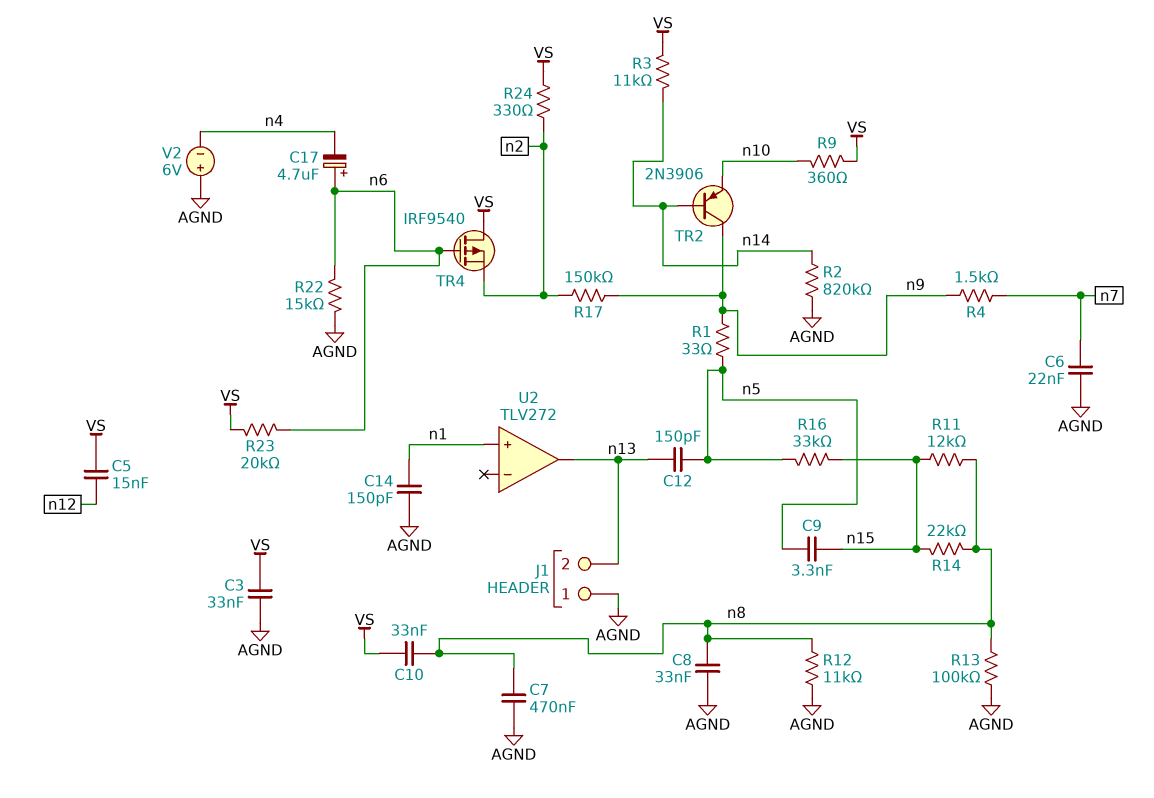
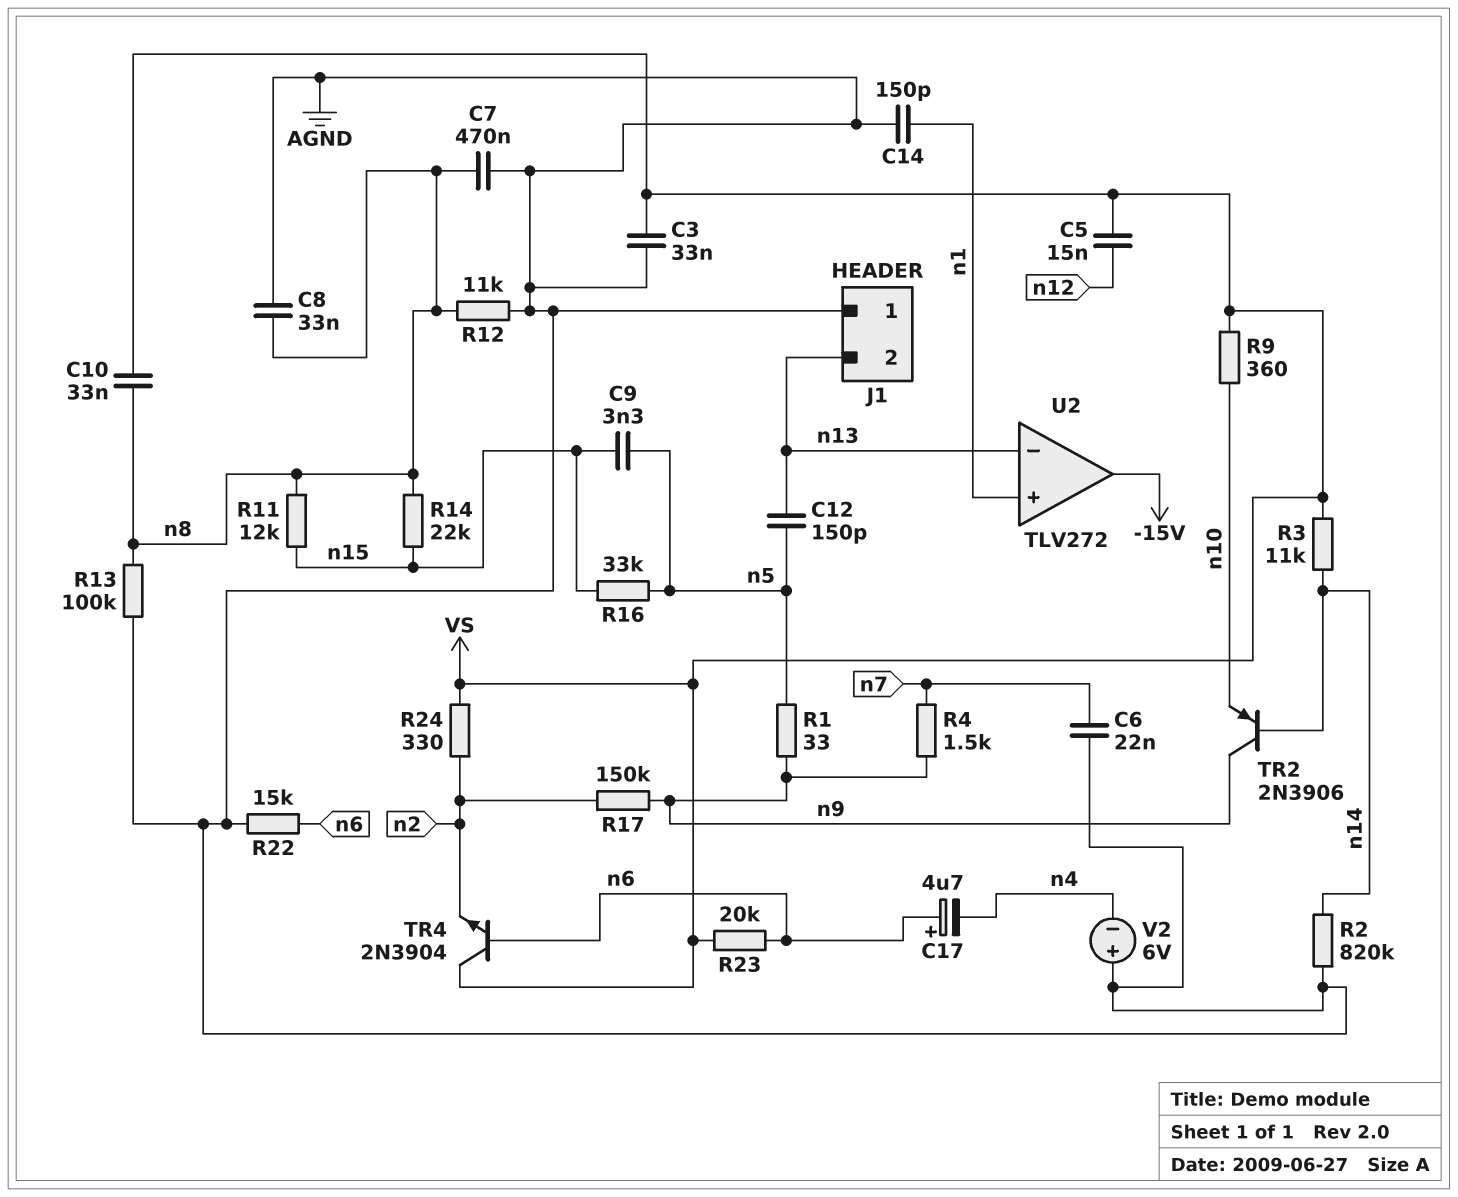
TR4: PMOS IRF9540 (G n6, D VS, S n2) -> NPN 2N3904 (B n6, C VS, E n2)
U2 pin in-: none -> n13
U2 pin out: n13 -> -15V

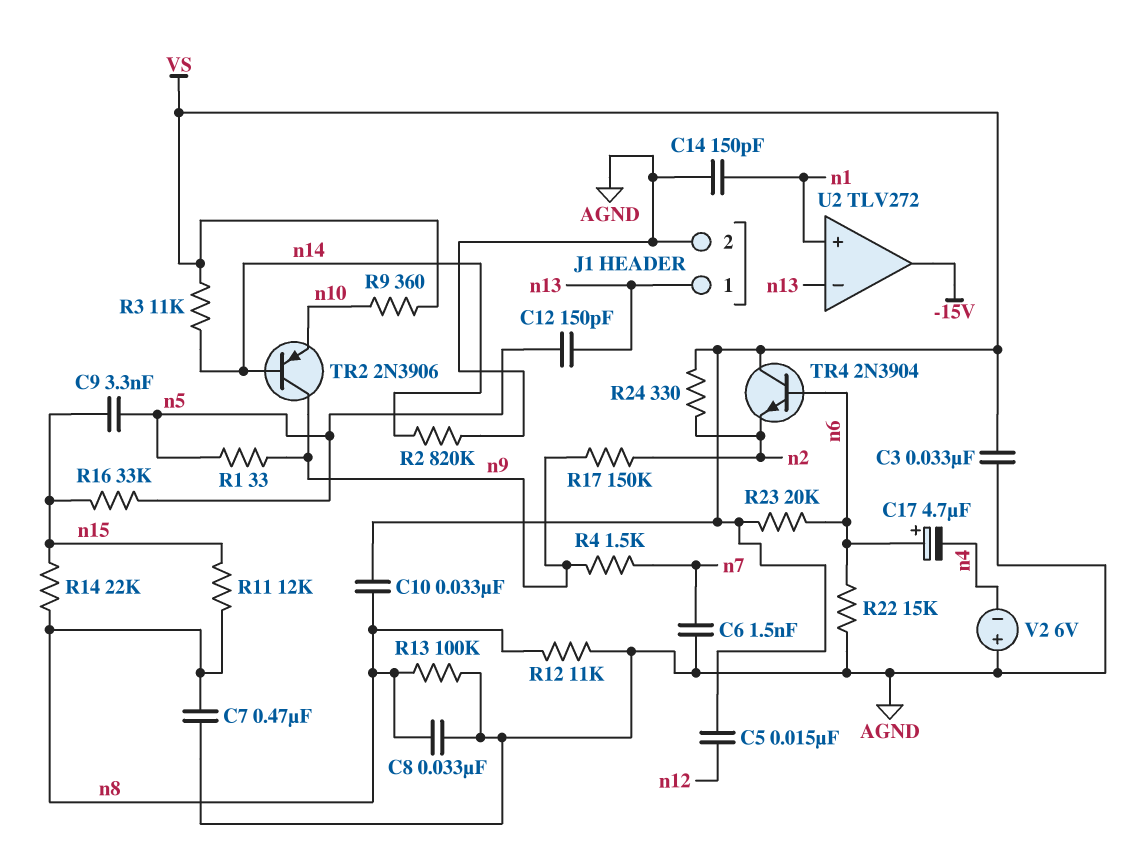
C6: 22nF (AGND, n7) -> 1.5nF (AGND, n7)
J1 pin 1: AGND -> n13
J1 pin 2: n13 -> AGND

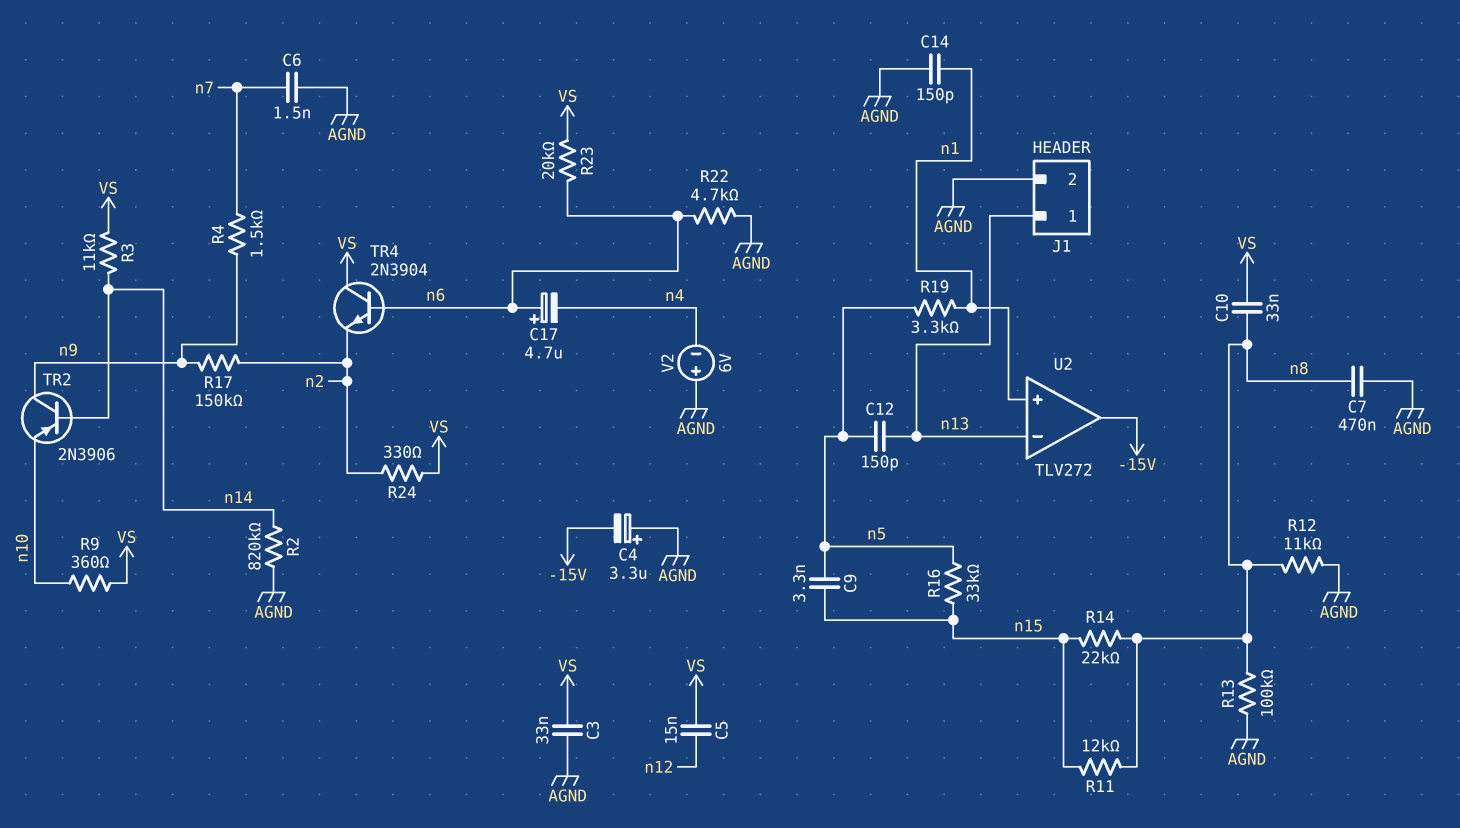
C4: none -> 3.3uF (plus AGND, minus -15V)
C8: 33nF (AGND, n8) -> none
R1: 33 (n5, n9) -> none
R19: none -> 3.3k (n1, n5)
R22: 15k (AGND, n6) -> 4.7k (AGND, n6)

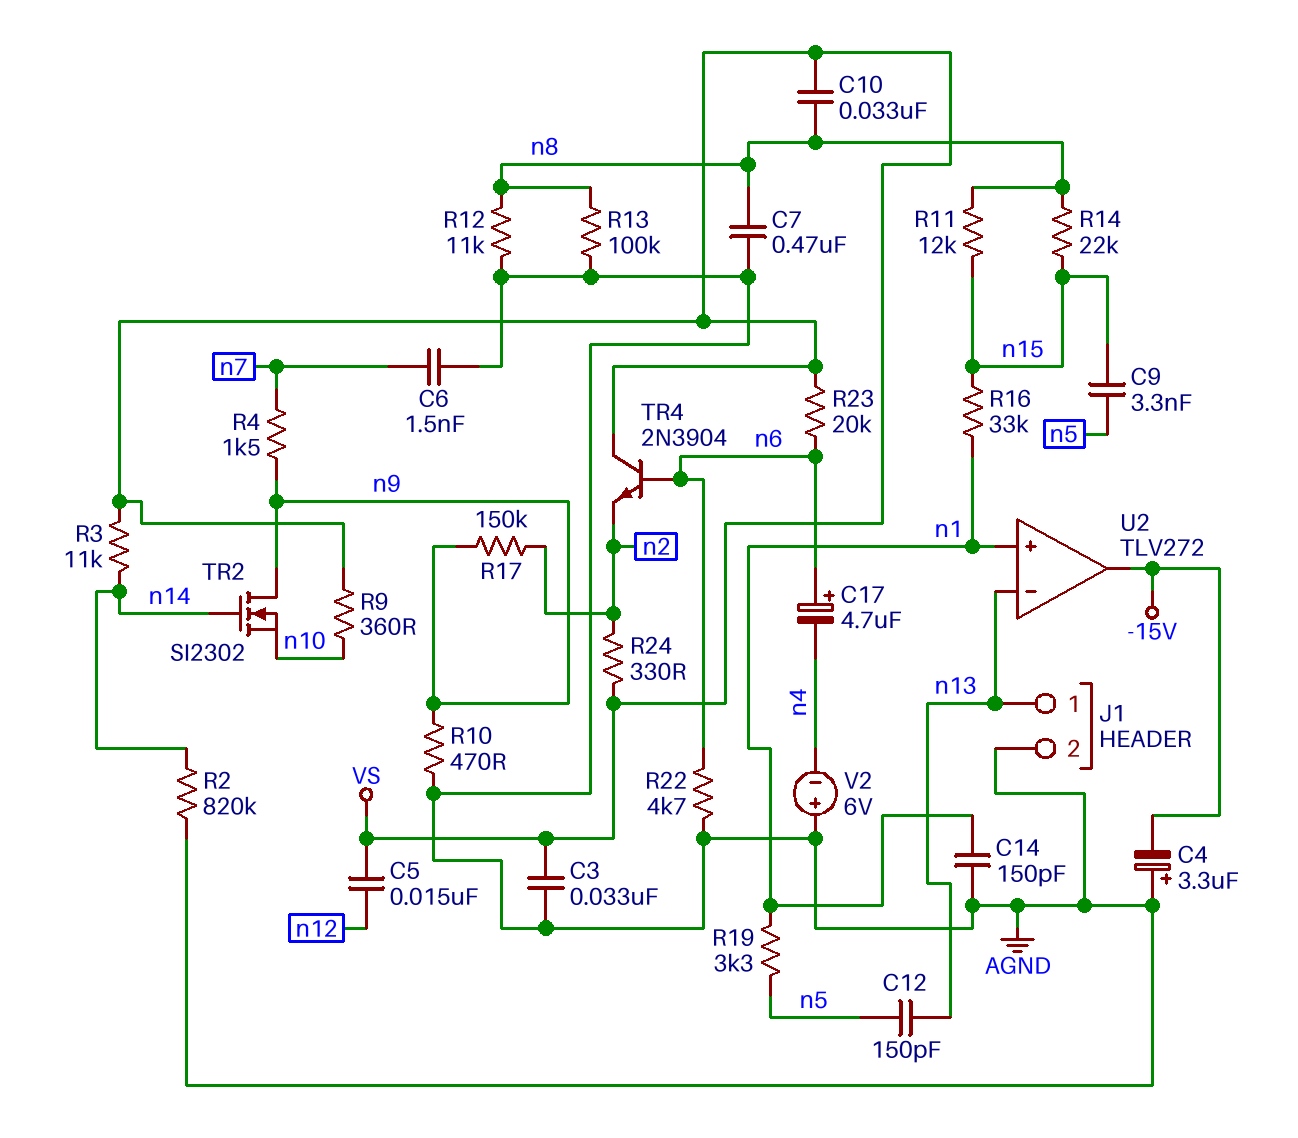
R10: none -> 470 (AGND, n9)
R16: 33k (n5, n15) -> 33k (n1, n15)
TR2: PNP 2N3906 (B n14, C n9, E n10) -> NMOS SI2302 (G n14, D n9, S n10)

